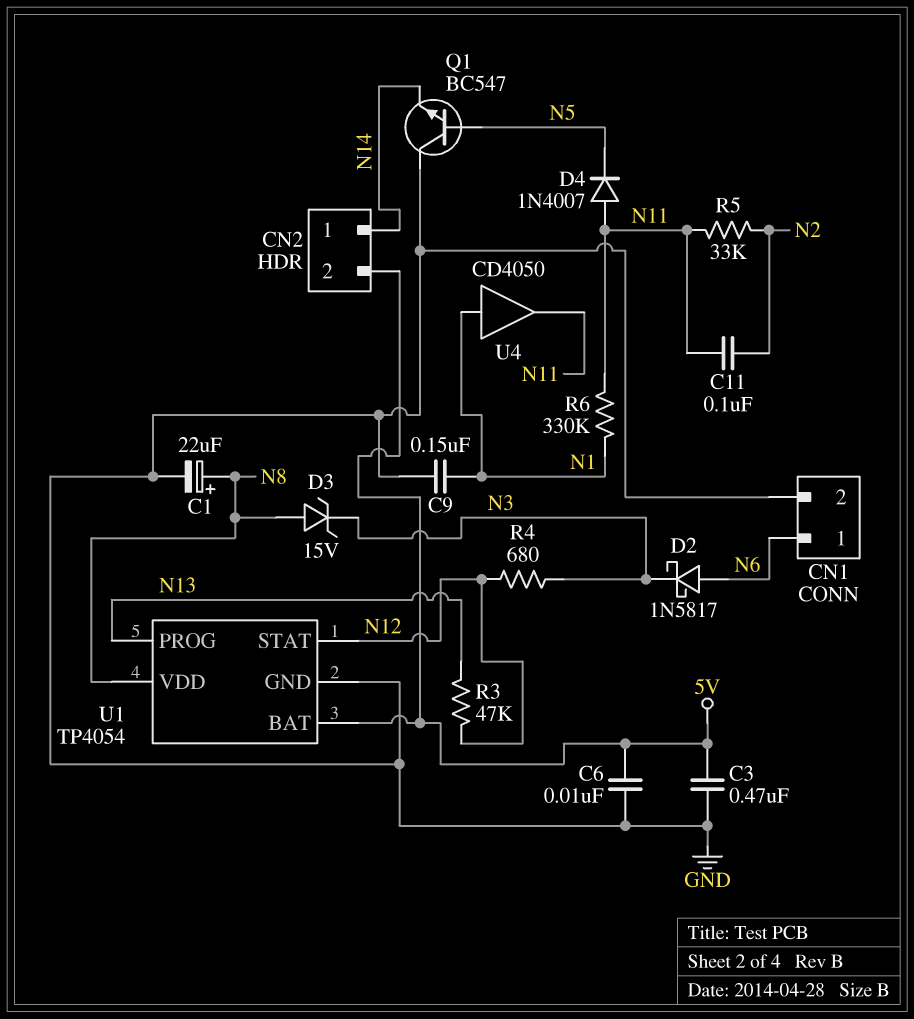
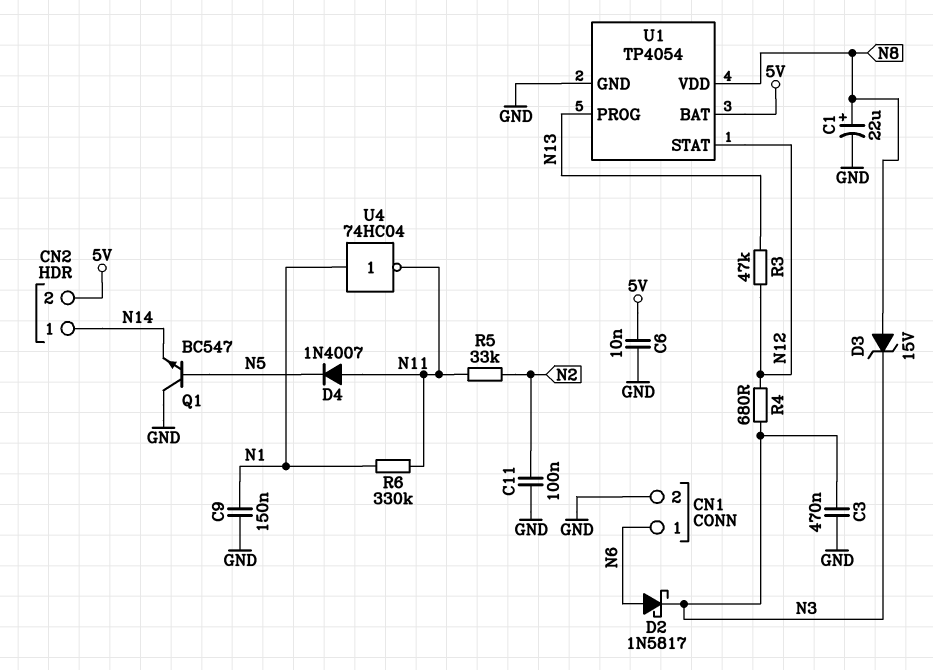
C3: 470nF (5V, GND) -> 470nF (GND, N3)
C11: 100nF (N2, N11) -> 100nF (GND, N2)
U4: buffer CD4050 (in N1, out N11) -> NOT 74HC04 (in N1, out N11)

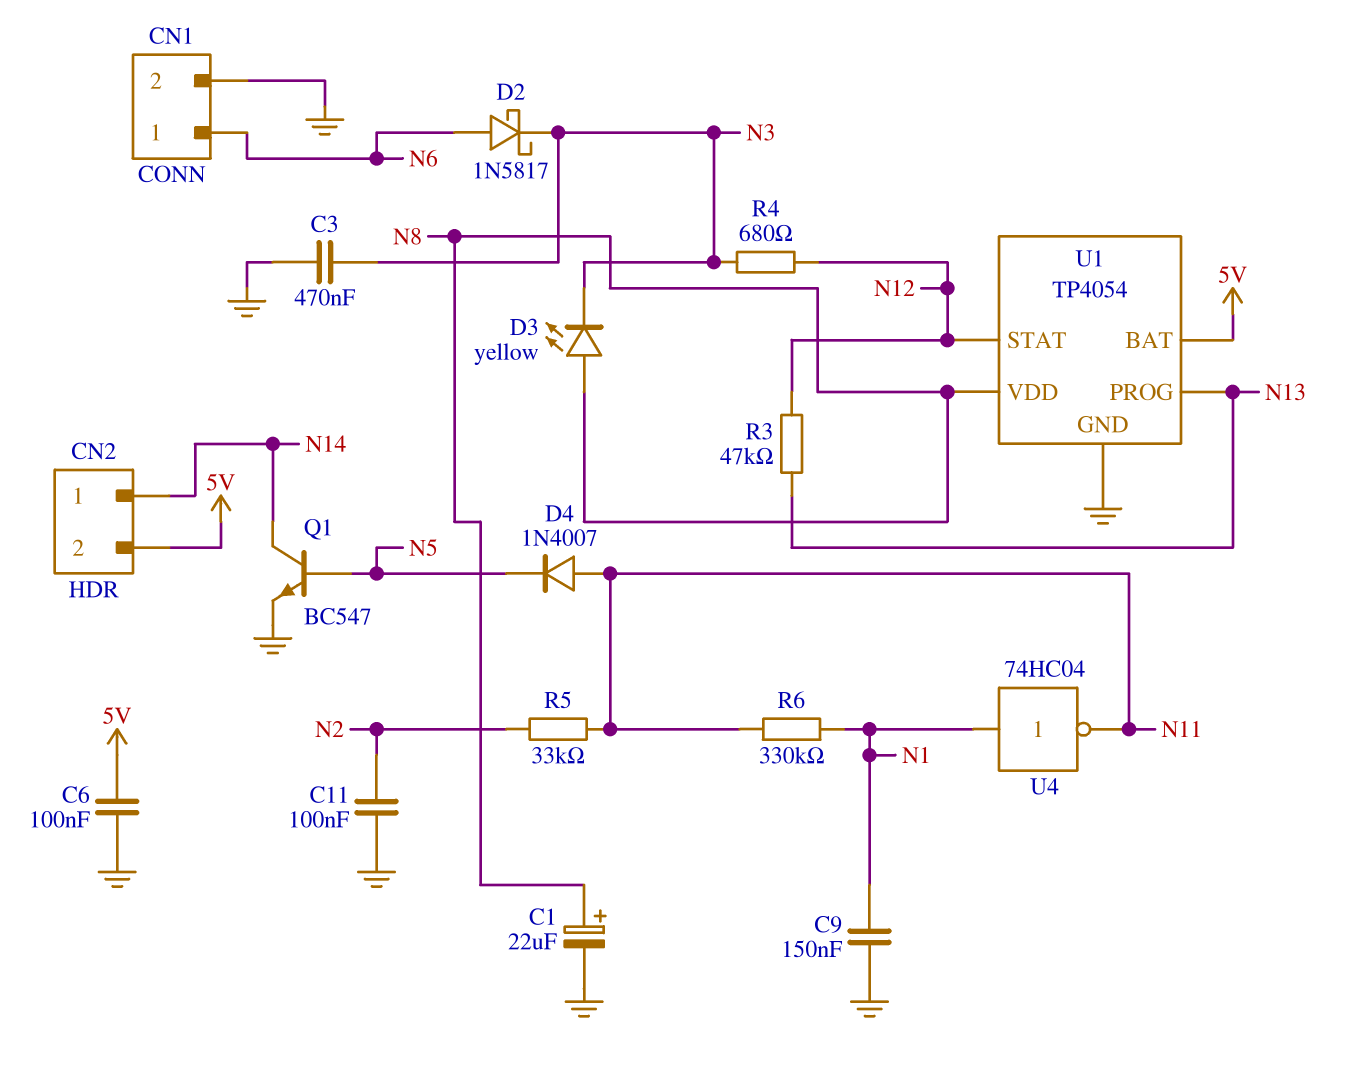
C6: 10nF (5V, GND) -> 100nF (5V, GND)
D3: zener 15V (A N8, K N3) -> LED yellow (A N8, K N3)
Q1: NPN BC547 (B N5, C GND, E N14) -> NPN BC547 (B N5, C N14, E GND)

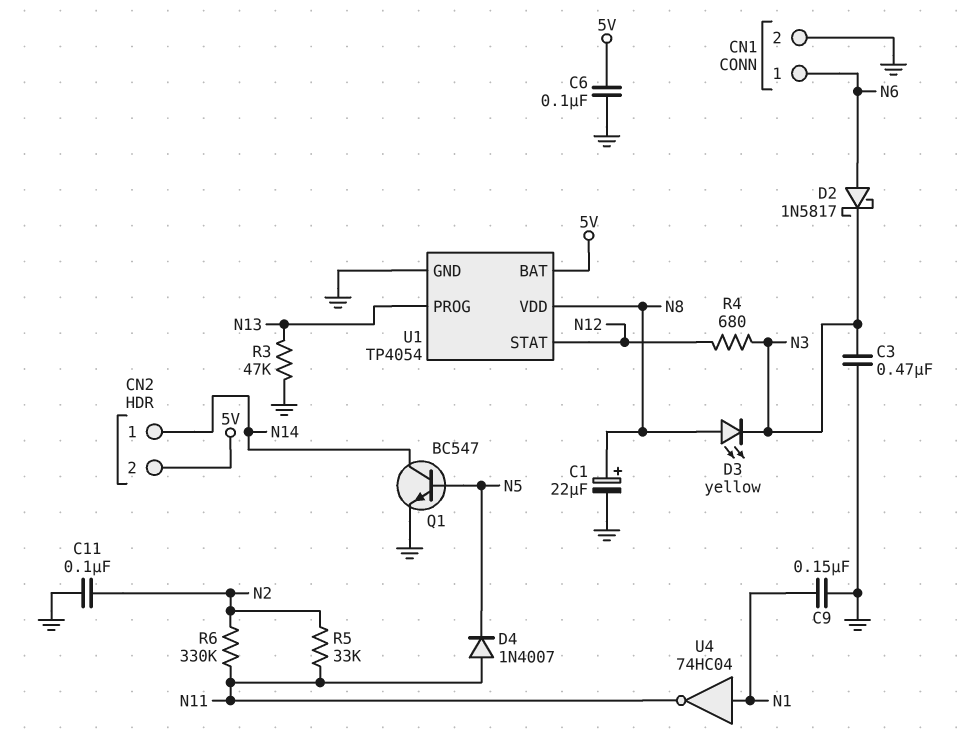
R3: 47k (N12, N13) -> 47k (GND, N13)
R6: 330k (N1, N11) -> 330k (N2, N11)

